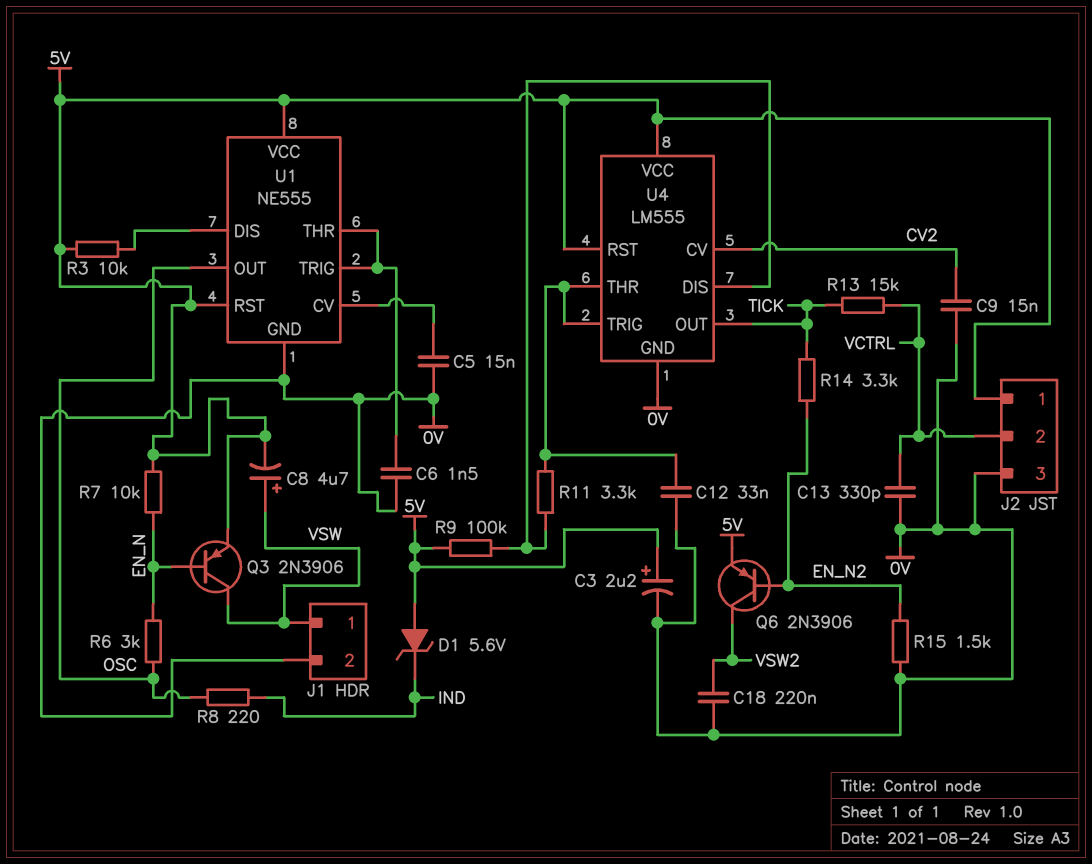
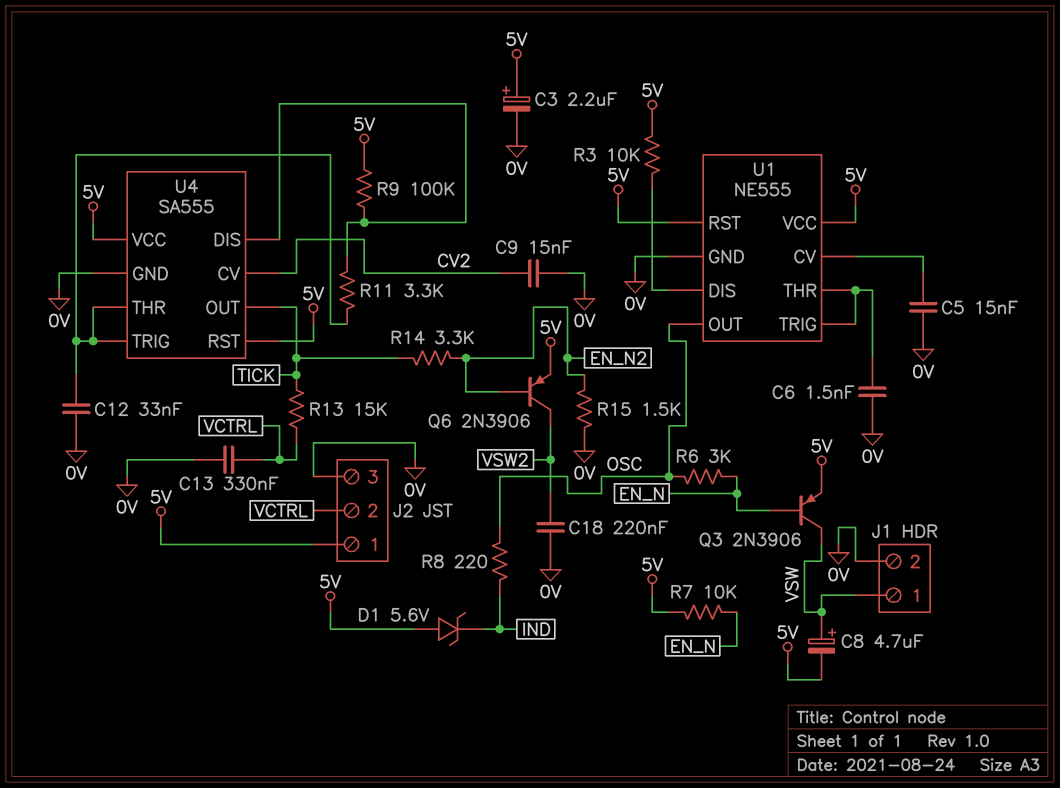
C13: 330pF (0V, VCTRL) -> 330nF (0V, VCTRL)
U4: LM555 -> SA555

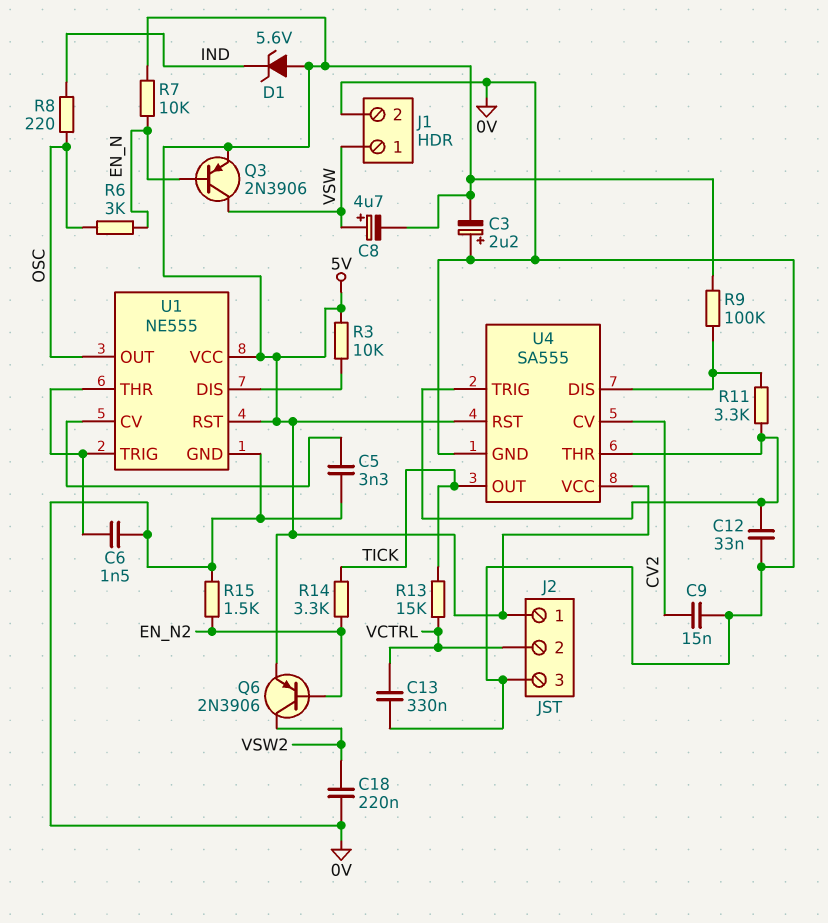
C3: 2.2uF (plus 5V, minus 0V) -> 2.2uF (plus 0V, minus 5V)
C5: 15nF (0V, U1/CV) -> 3.3nF (0V, U1/CV)

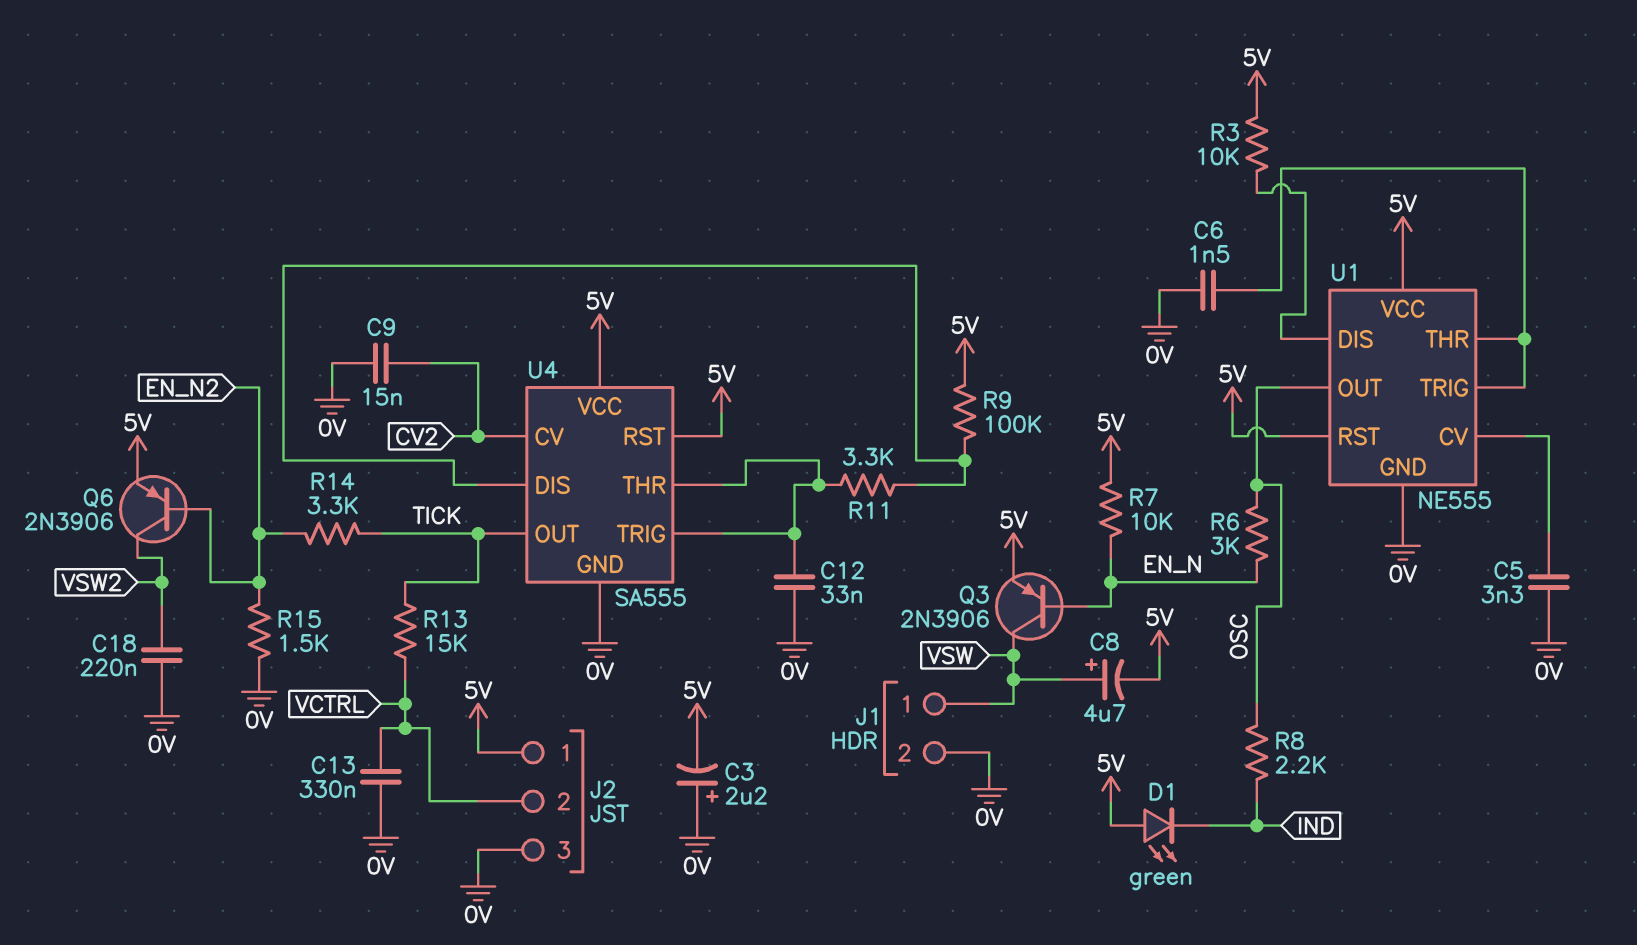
D1: zener 5.6V (A 5V, K IND) -> LED green (A 5V, K IND)
R8: 220 (IND, OSC) -> 2.2k (IND, OSC)

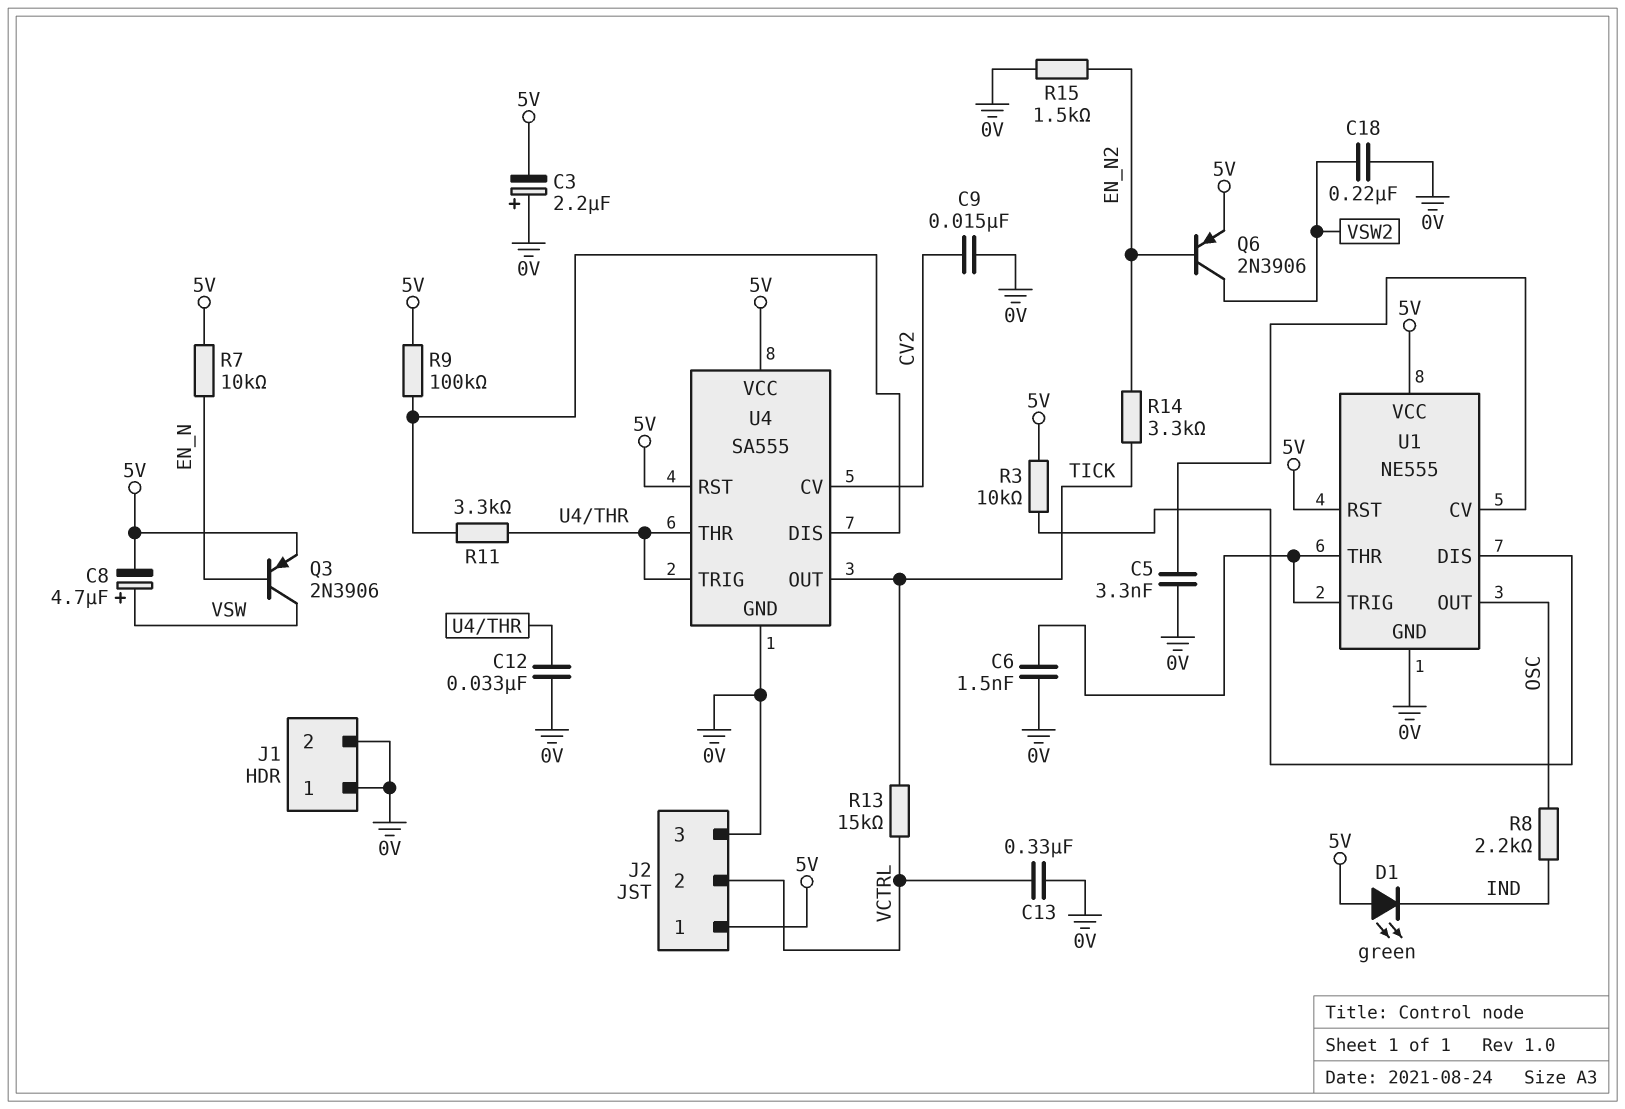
J1 pin 1: VSW -> 0V
R6: 3k (EN_N, OSC) -> none

